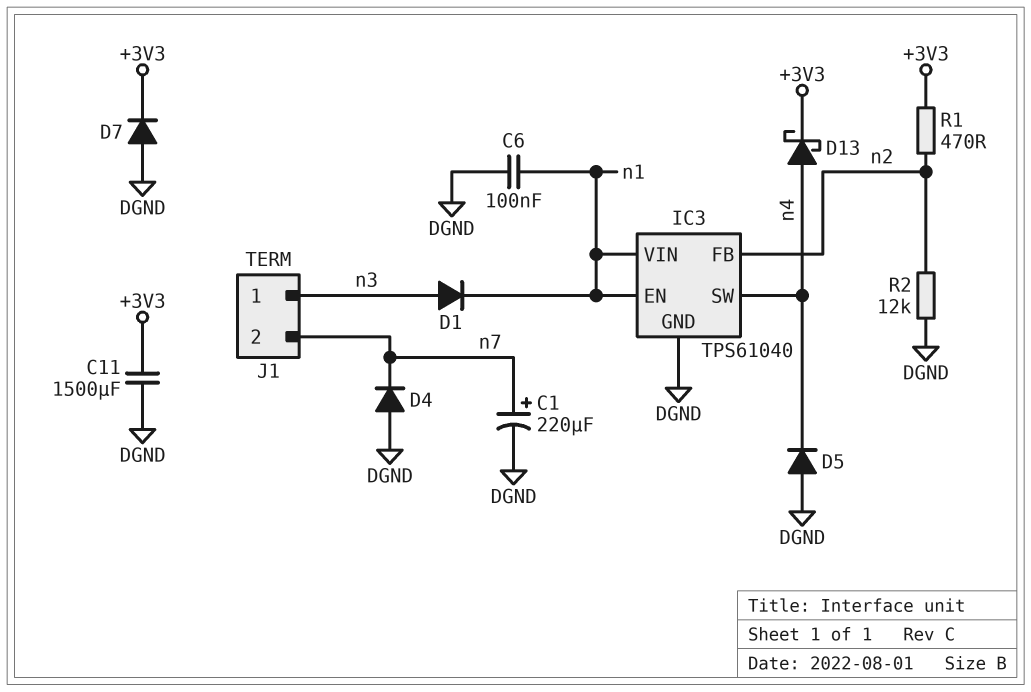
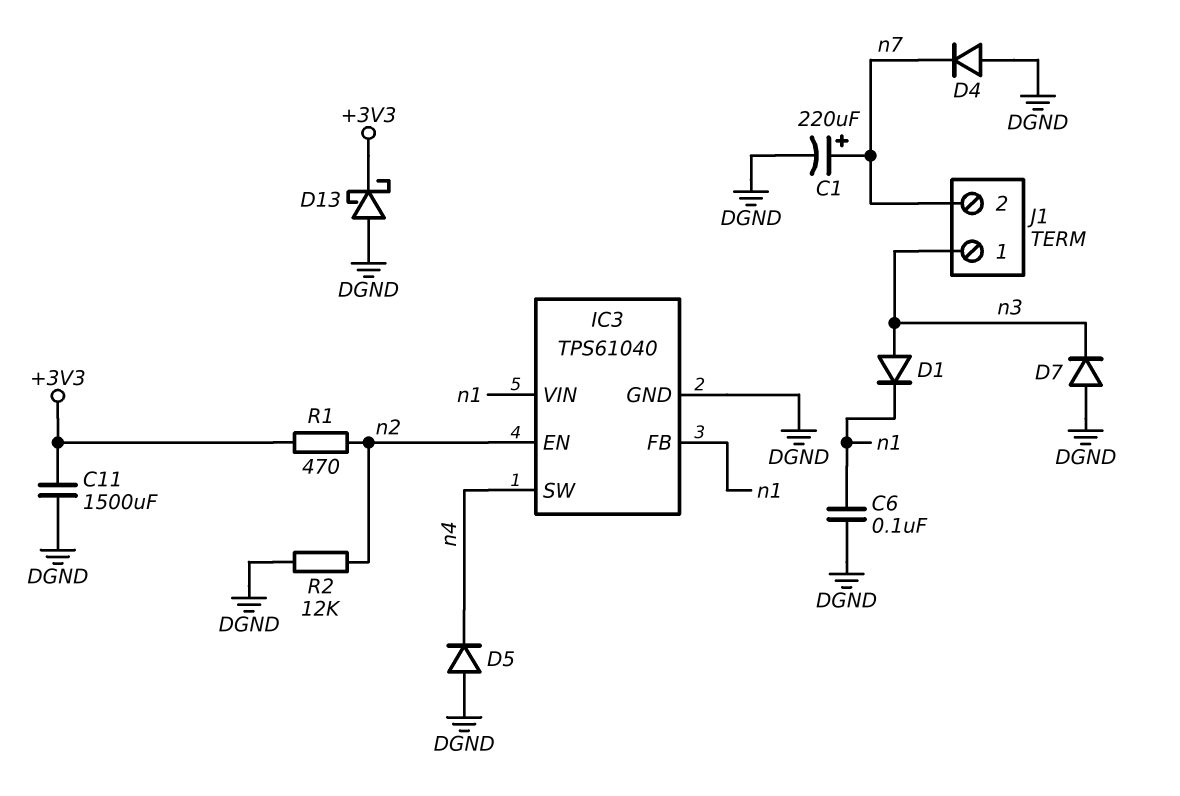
D7: diode (A DGND, K +3V3) -> diode (A DGND, K n3)
D13: schottky (A n4, K +3V3) -> schottky (A DGND, K +3V3)
IC3 pin EN: n1 -> n2
IC3 pin FB: n2 -> n1

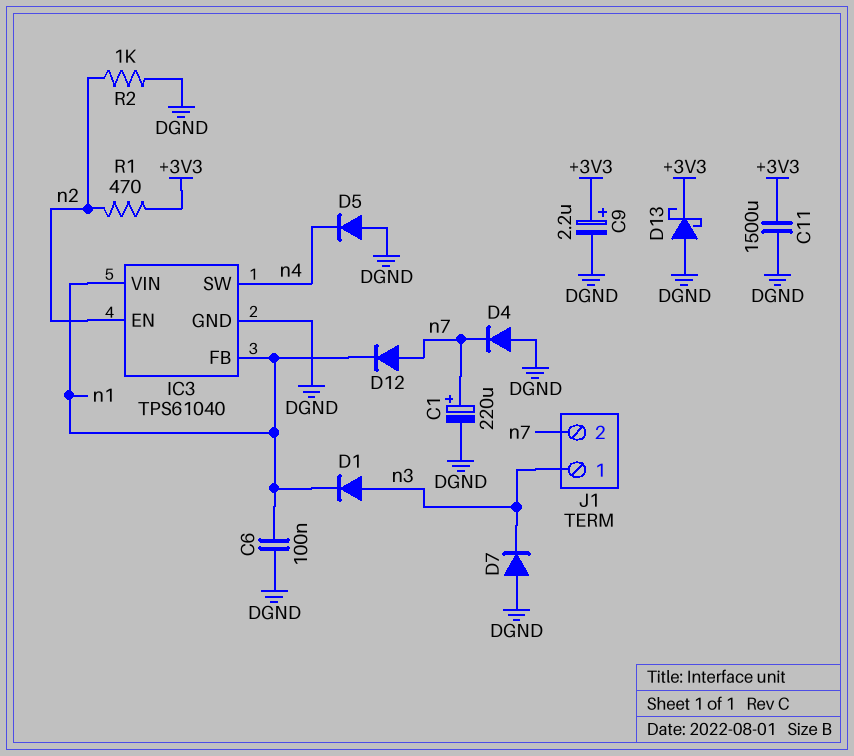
C9: none -> 2.2uF (plus +3V3, minus DGND)
D12: none -> diode (A n7, K n1)
R2: 12k (DGND, n2) -> 1k (DGND, n2)

